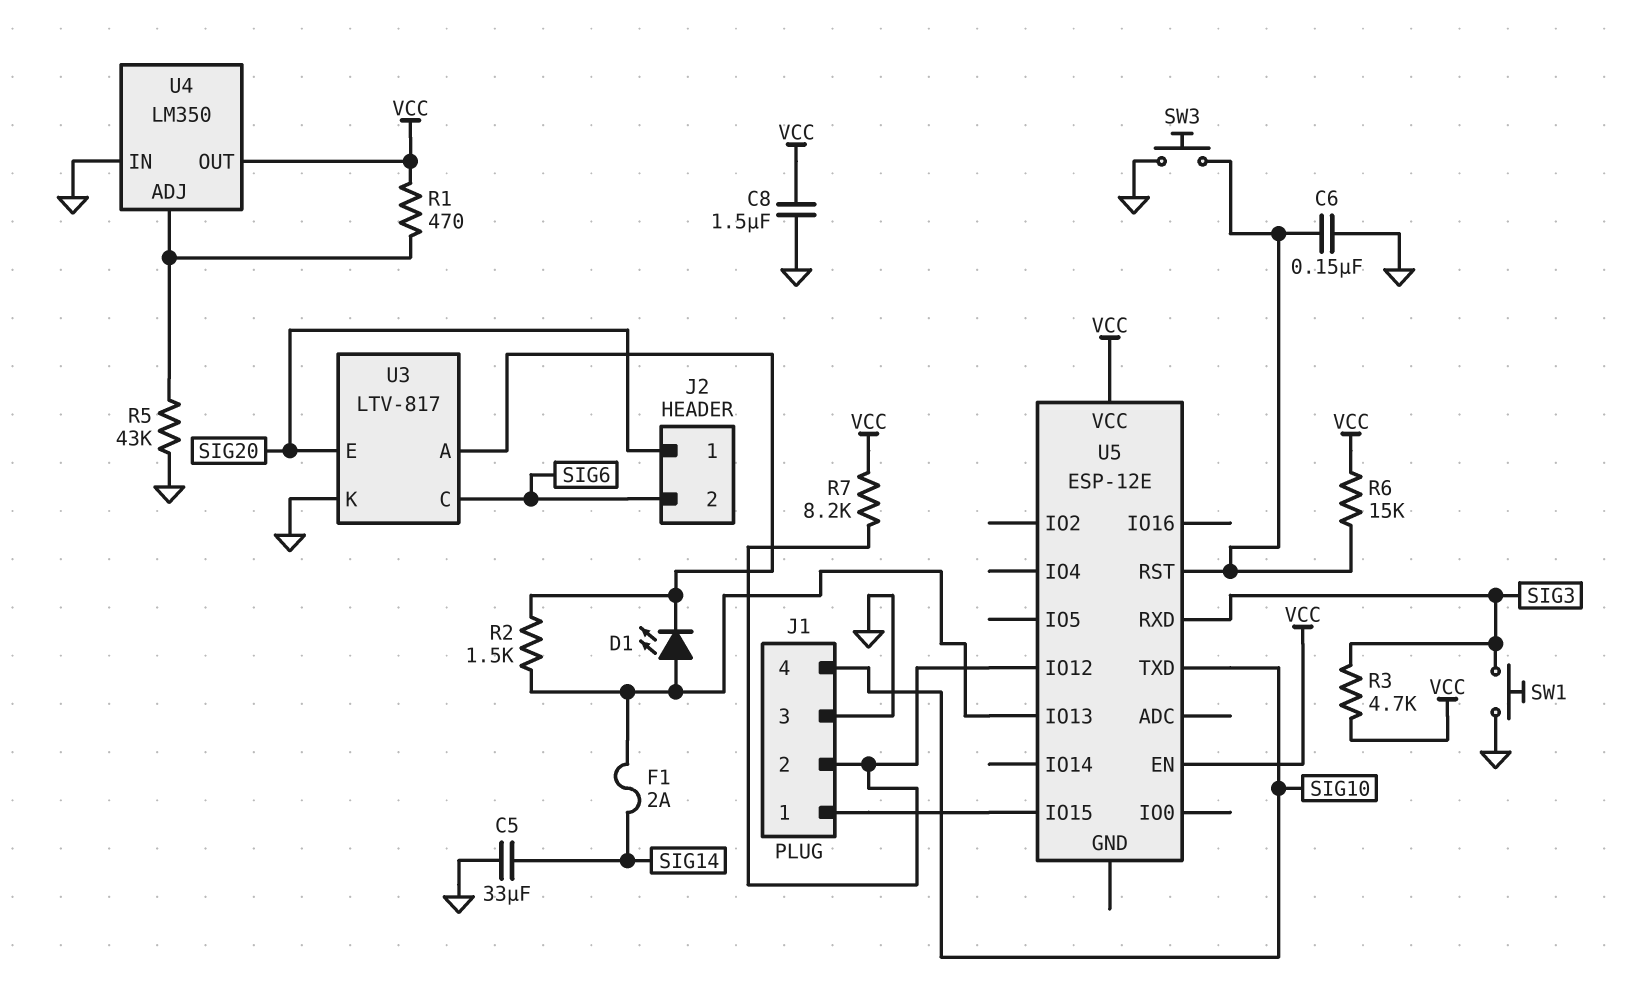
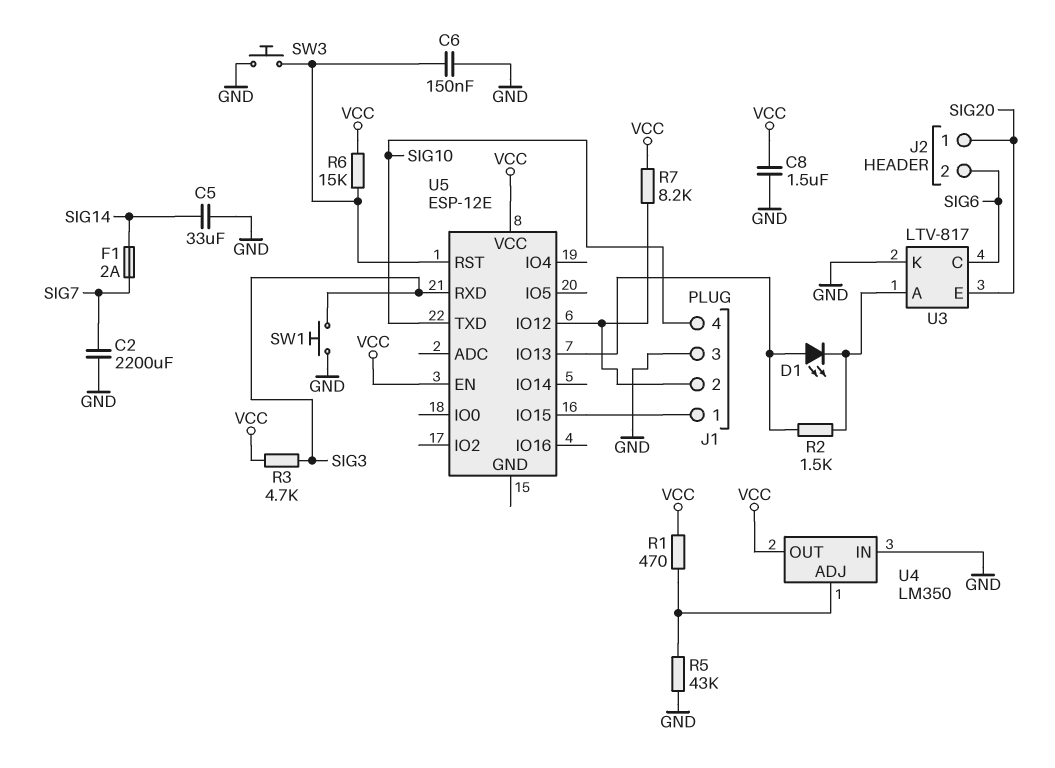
C2: none -> 2200uF (GND, SIG7)
F1: 2A (SIG14, U5/IO13) -> 2A (SIG7, SIG14)

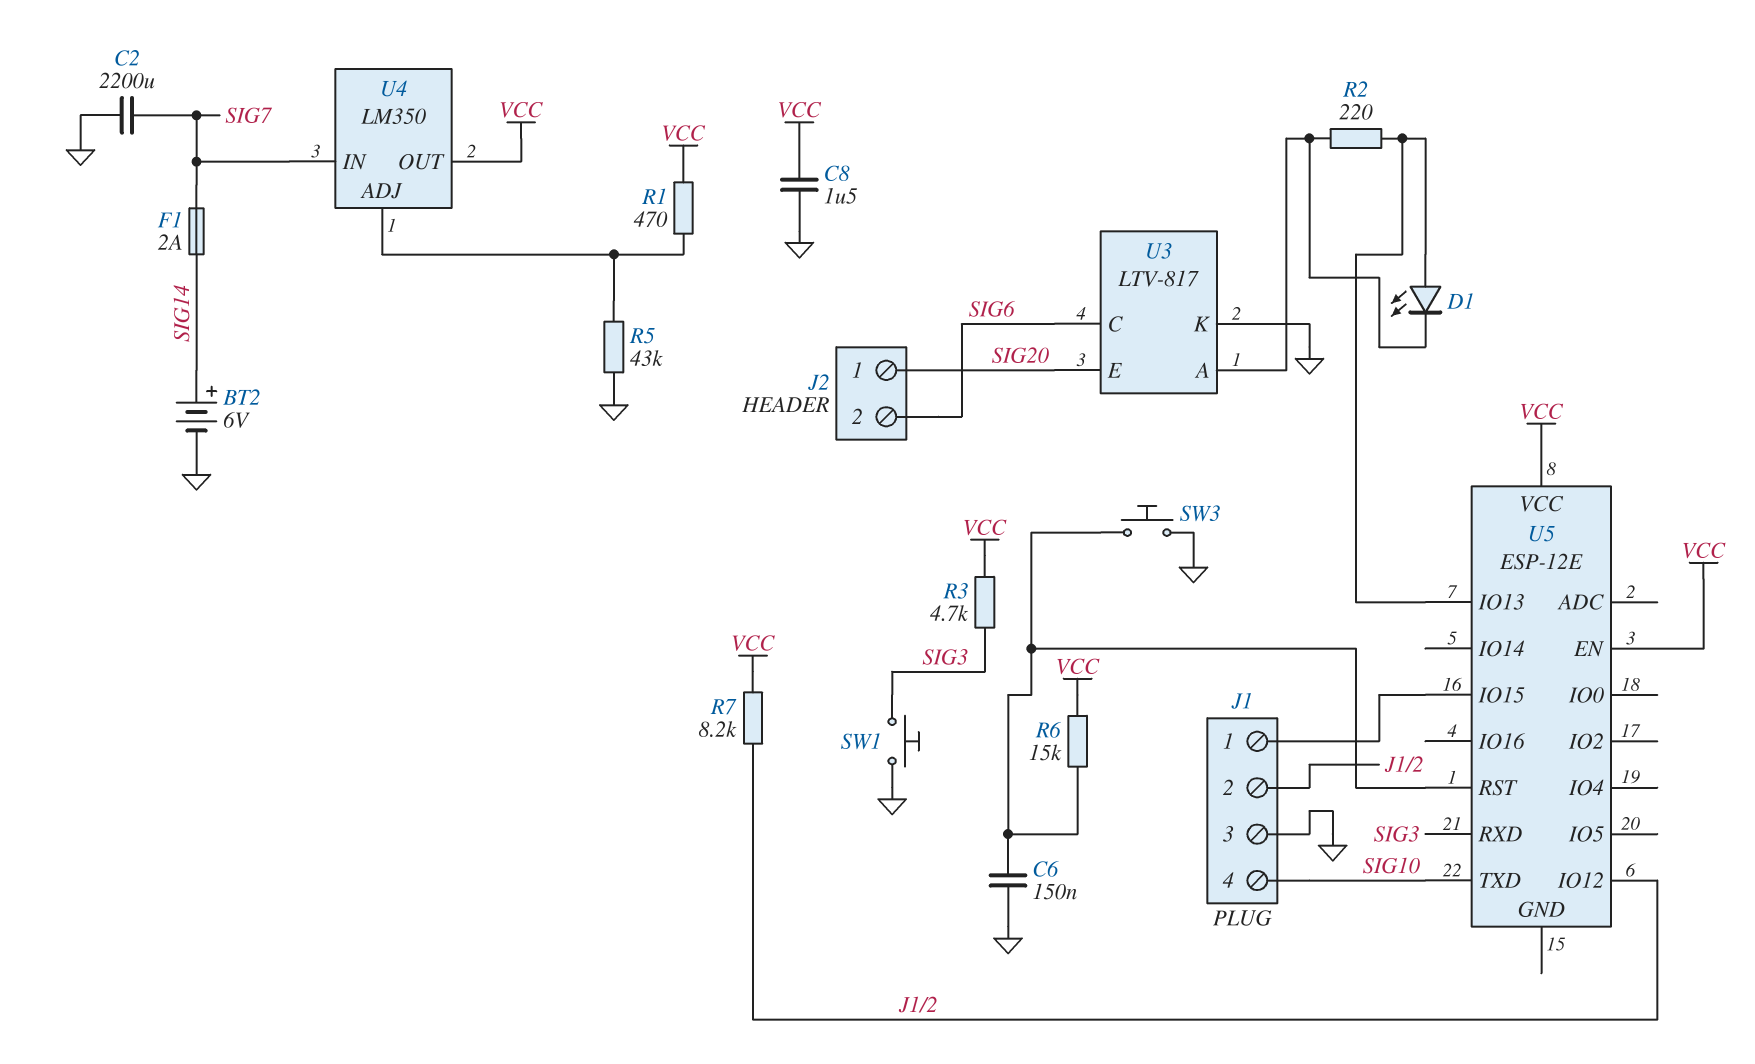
BT2: none -> 6V (plus SIG14, minus GND)
C5: 33uF (GND, SIG14) -> none
R2: 1.5k (U3/A, U5/IO13) -> 220 (U3/A, U5/IO13)
U4 pin IN: GND -> SIG7

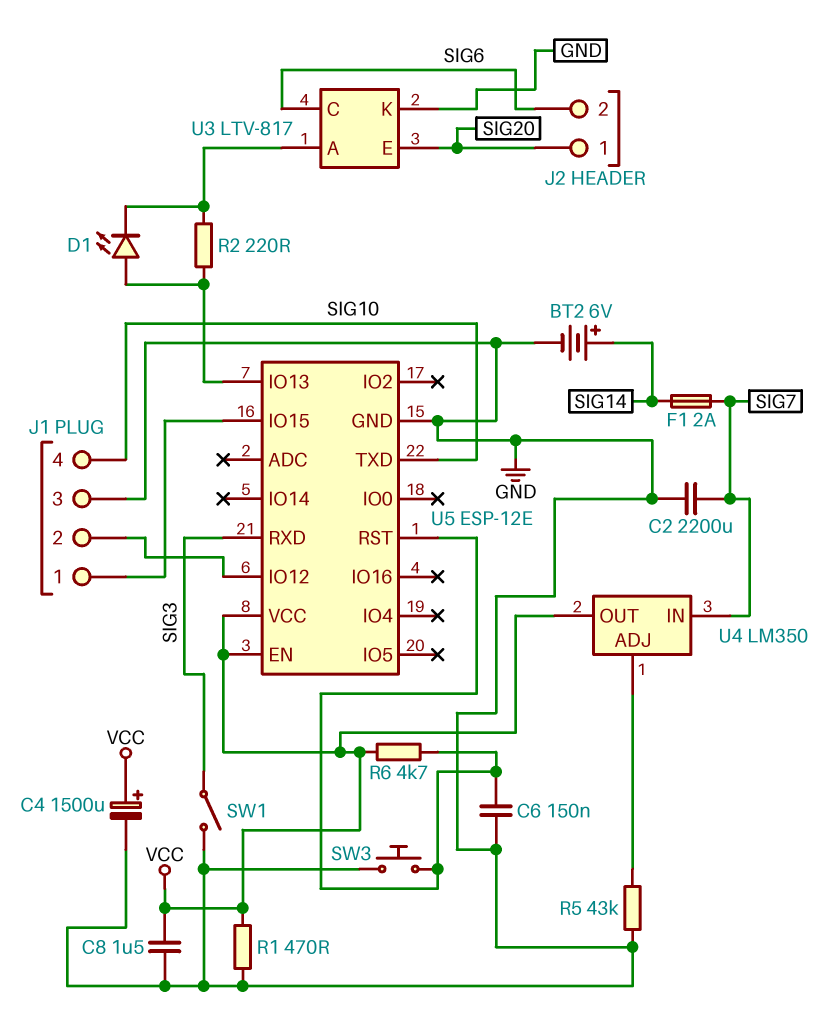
C4: none -> 1500uF (plus VCC, minus GND)
R1: 470 (U4/ADJ, VCC) -> 470 (GND, VCC)
R3: 4.7k (SIG3, VCC) -> none
R6: 15k (U5/RST, VCC) -> 4.7k (U5/RST, VCC)
R7: 8.2k (J1/2, VCC) -> none
SW1: button (GND, SIG3) -> switch (GND, SIG3)
U5 pin GND: none -> GND

